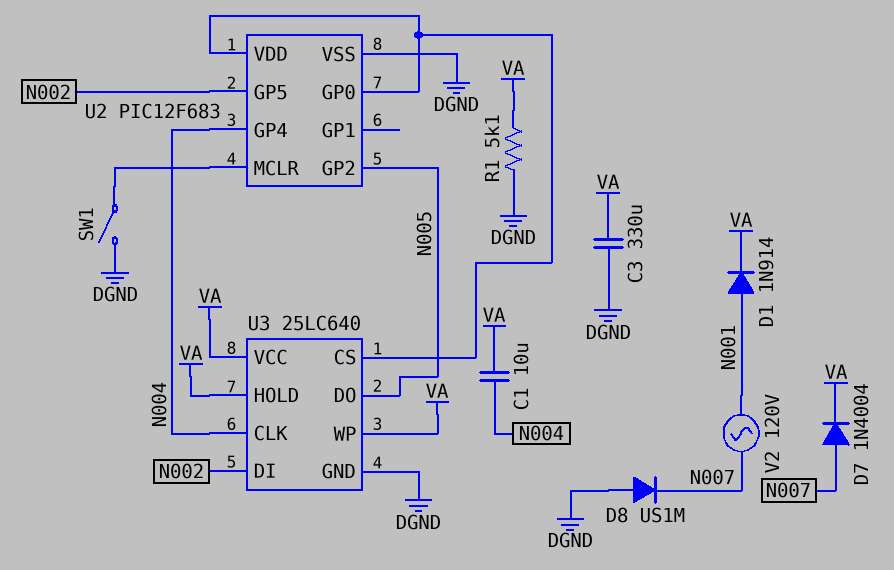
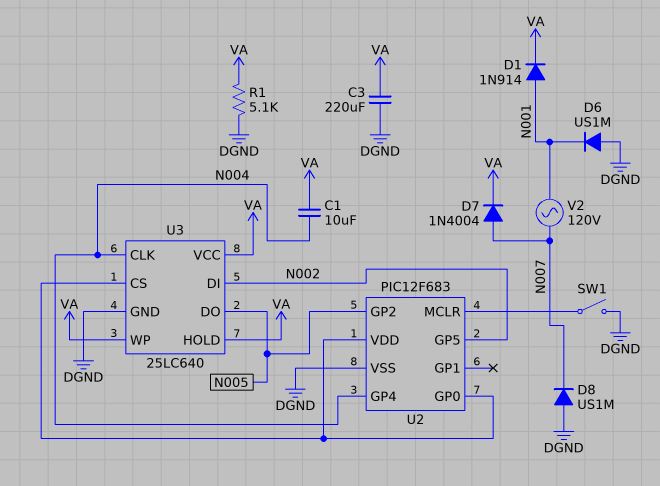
C3: 330uF (DGND, VA) -> 220uF (DGND, VA)
D6: none -> diode US1M (A DGND, K N001)

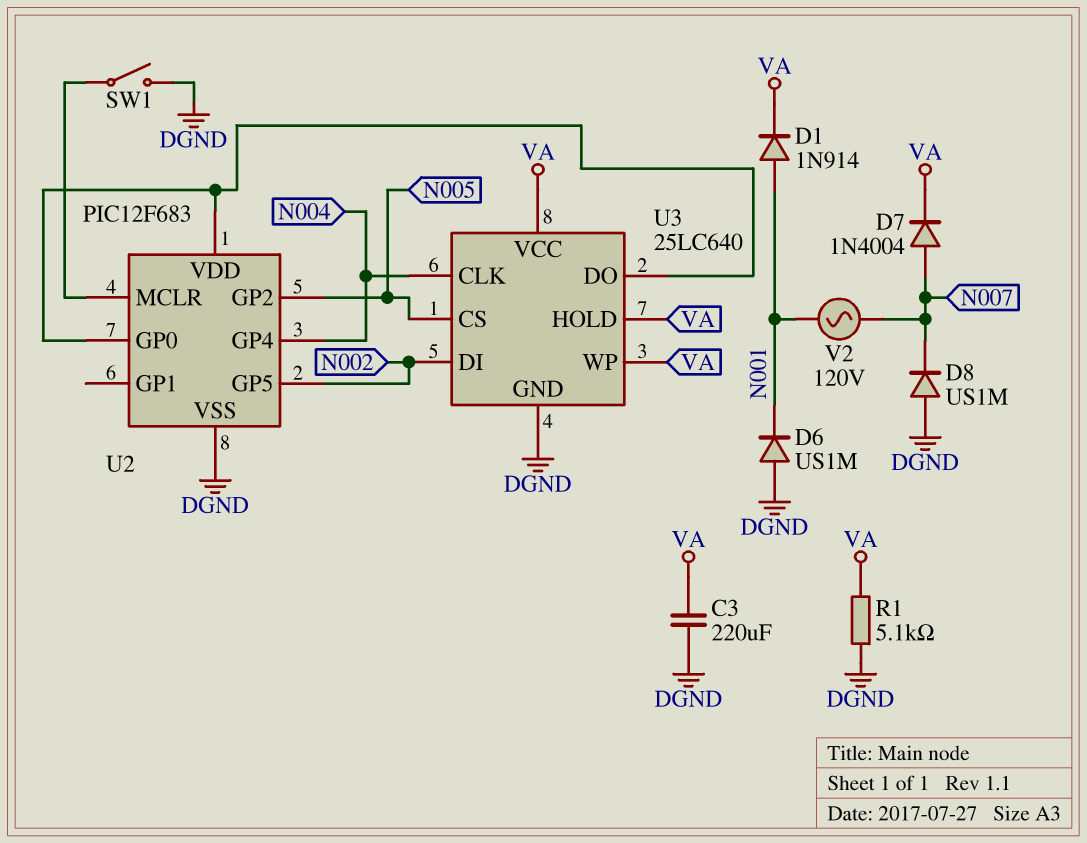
C1: 10uF (N004, VA) -> none
U3 pin CS: U2/GP0 -> N005
U3 pin DO: N005 -> U2/GP0

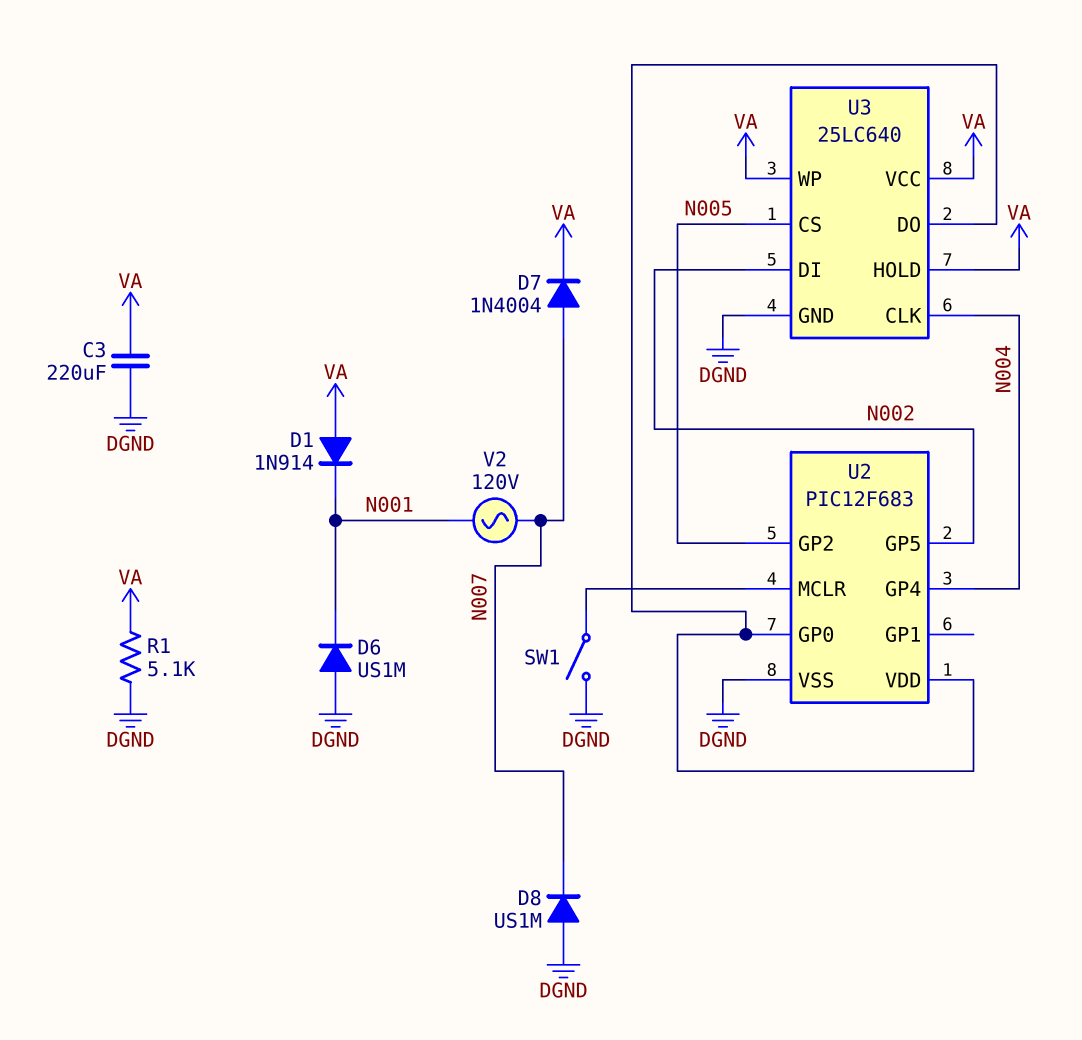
D1: diode 1N914 (A N001, K VA) -> diode 1N914 (A VA, K N001)

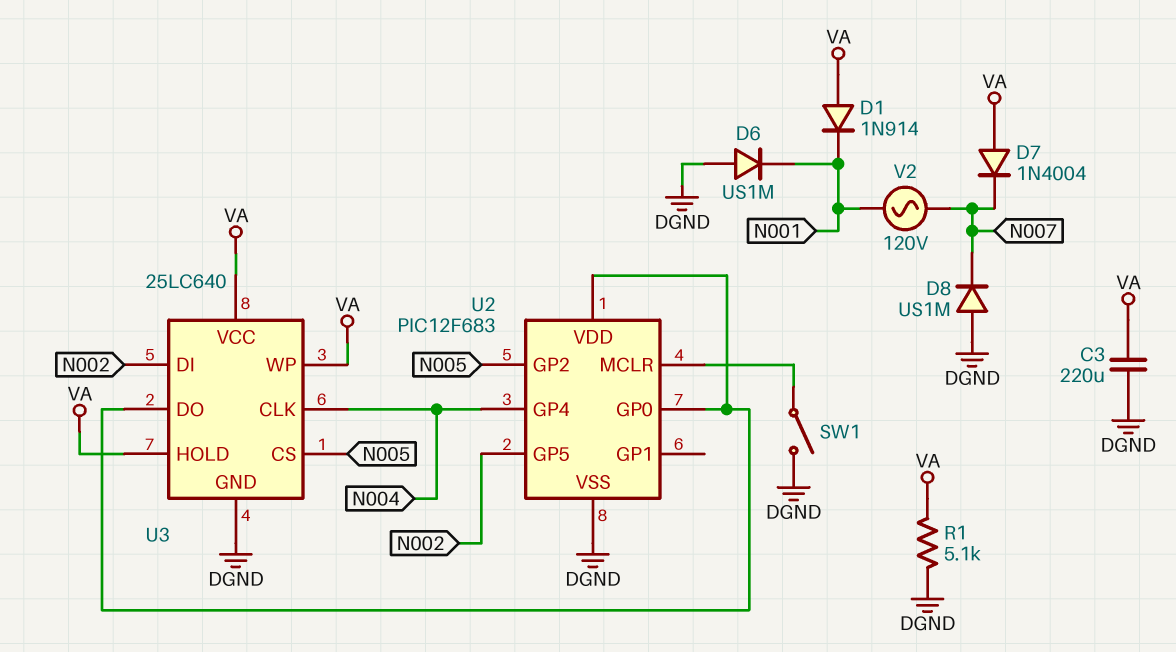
D7: diode 1N4004 (A N007, K VA) -> diode 1N4004 (A VA, K N007)

